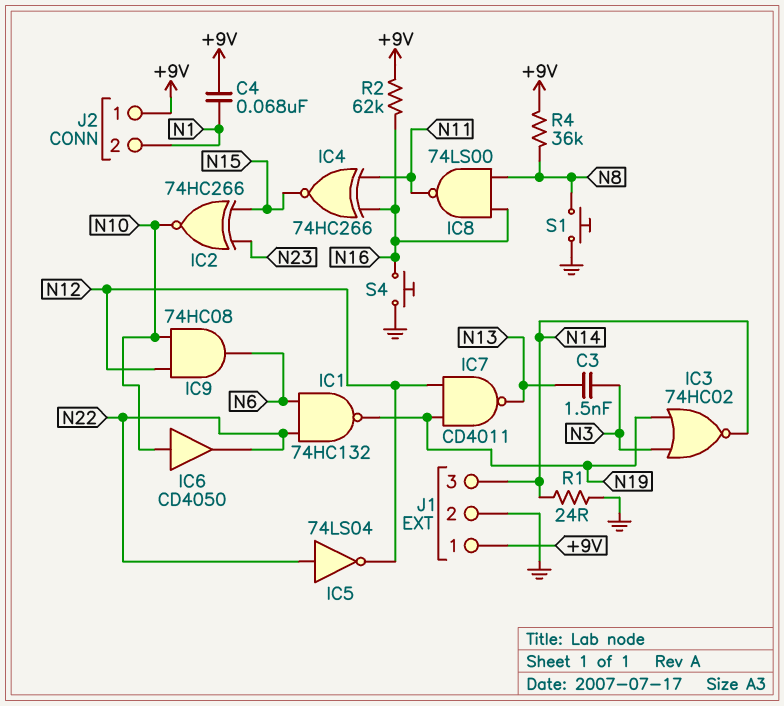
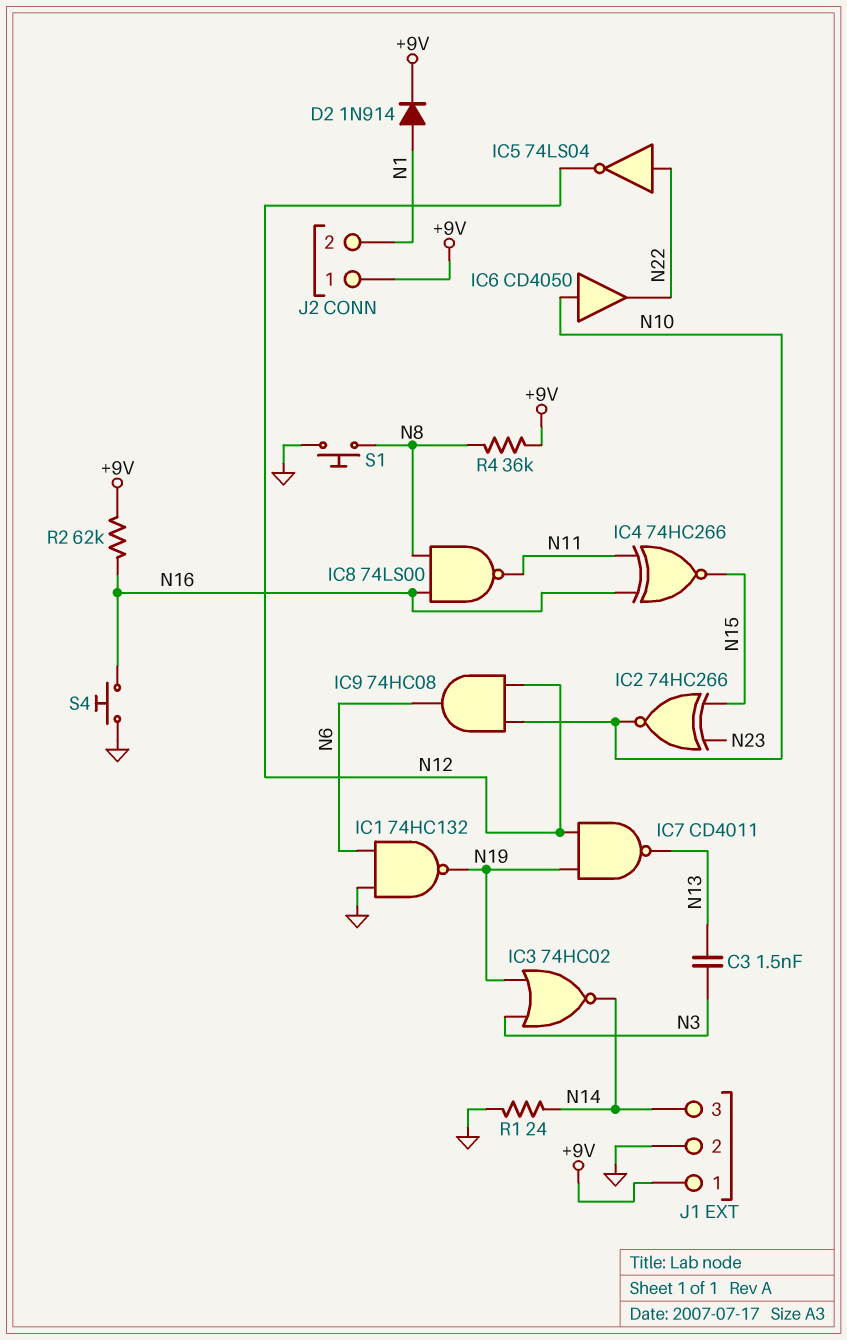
C4: 68nF (+9V, N1) -> none
D2: none -> diode 1N914 (A N1, K +9V)
IC1: NAND 74HC132 (in N6, in N22, out N19) -> NAND 74HC132 (in GND, in N6, out N19)

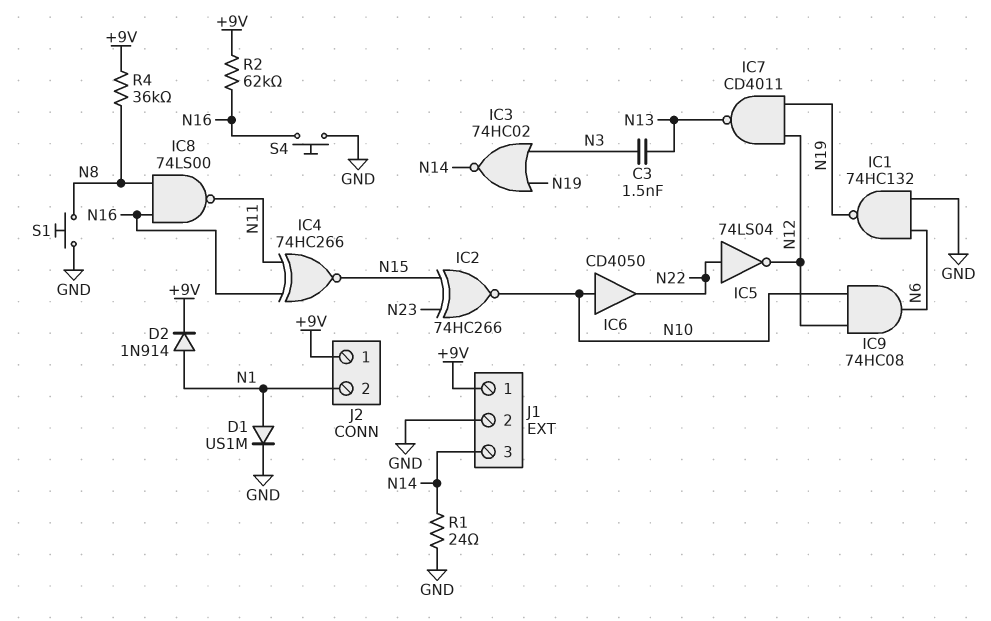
D1: none -> diode US1M (A N1, K GND)

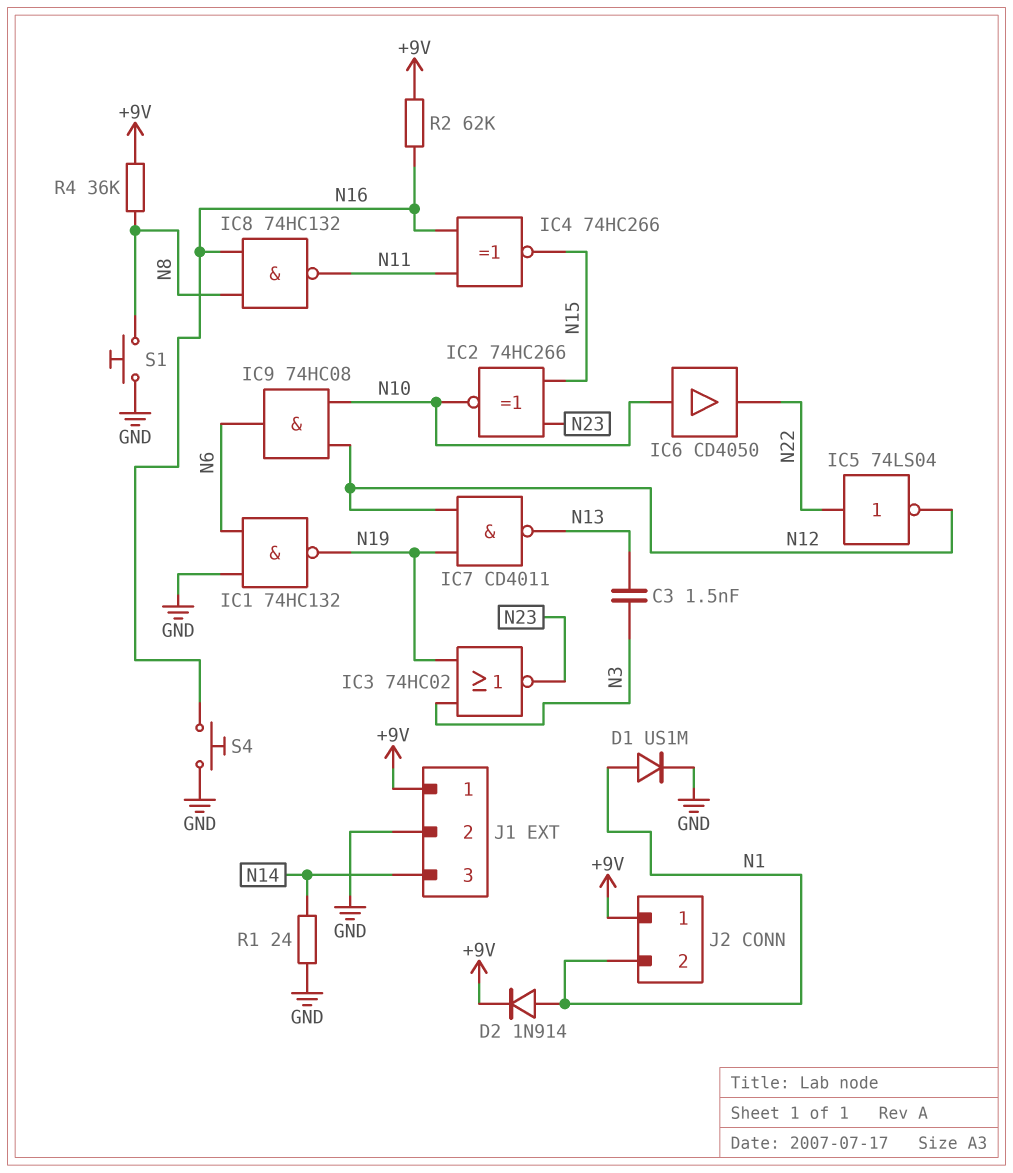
IC3: NOR 74HC02 (in N3, in N19, out N14) -> NOR 74HC02 (in N3, in N19, out N23)
IC8: NAND 74LS00 (in N8, in N16, out N11) -> NAND 74HC132 (in N8, in N16, out N11)

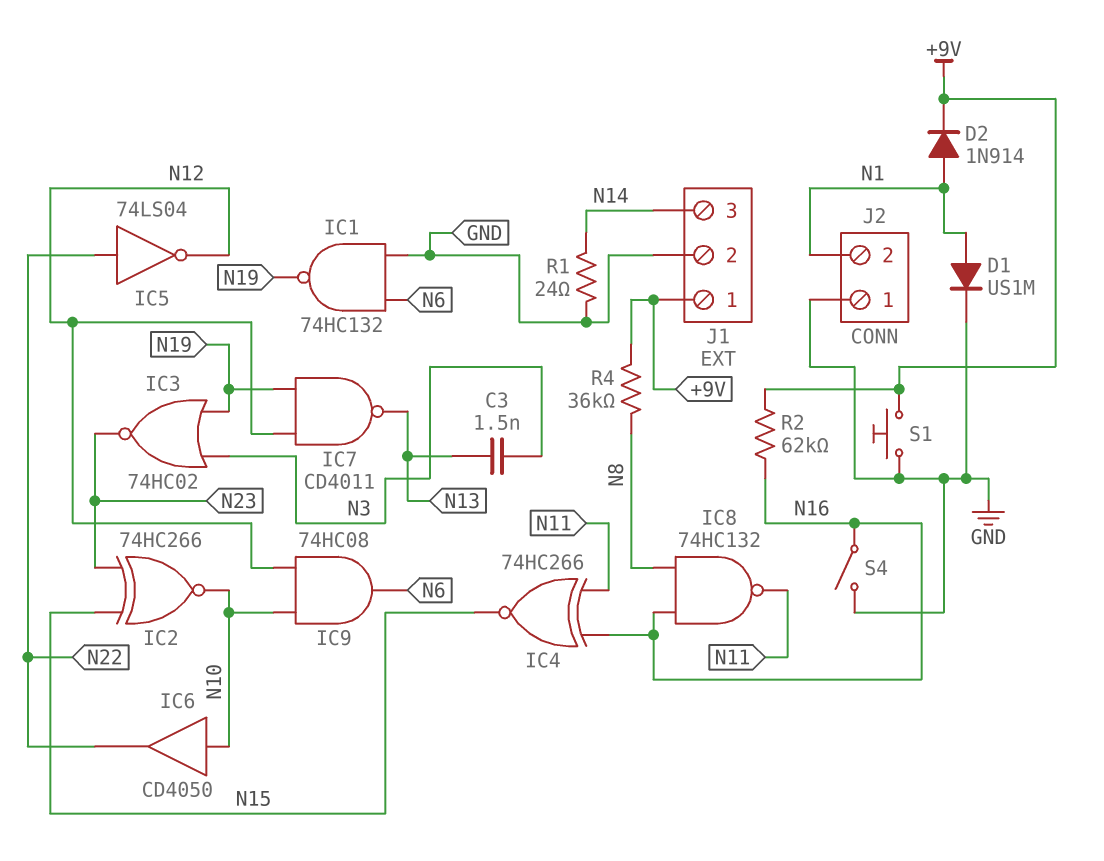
J2 pin 1: +9V -> GND
S1: button (GND, N8) -> button (+9V, GND)
S4: button (GND, N16) -> switch (GND, N16)

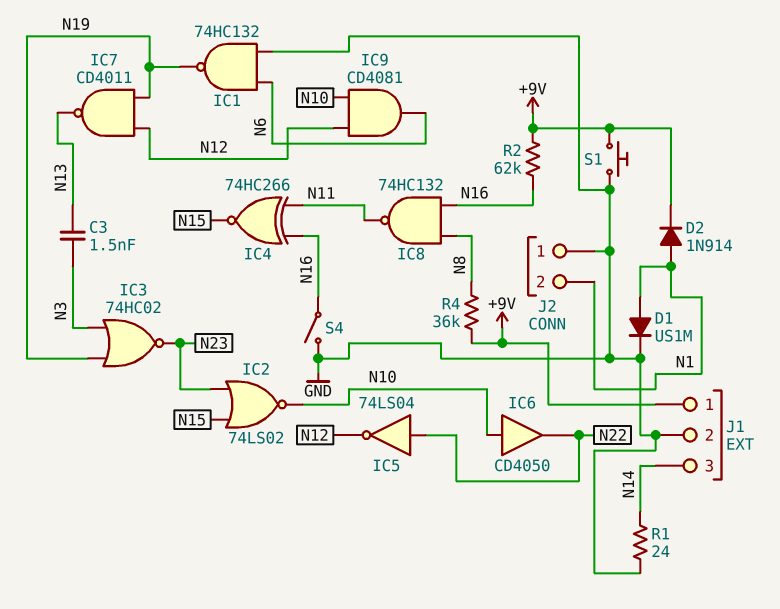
IC2: XNOR 74HC266 (in N15, in N23, out N10) -> NOR 74LS02 (in N15, in N23, out N10)
IC9: AND 74HC08 (in N10, in N12, out N6) -> AND CD4081 (in N10, in N12, out N6)

